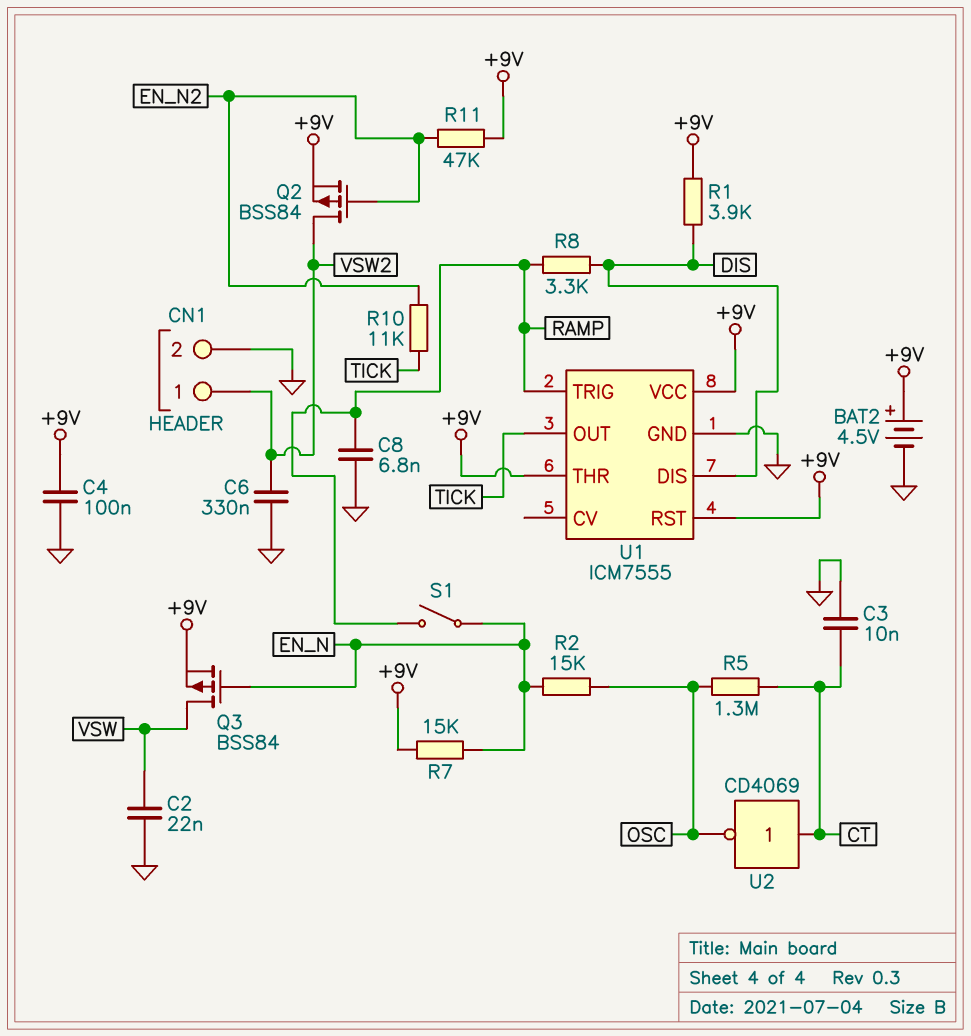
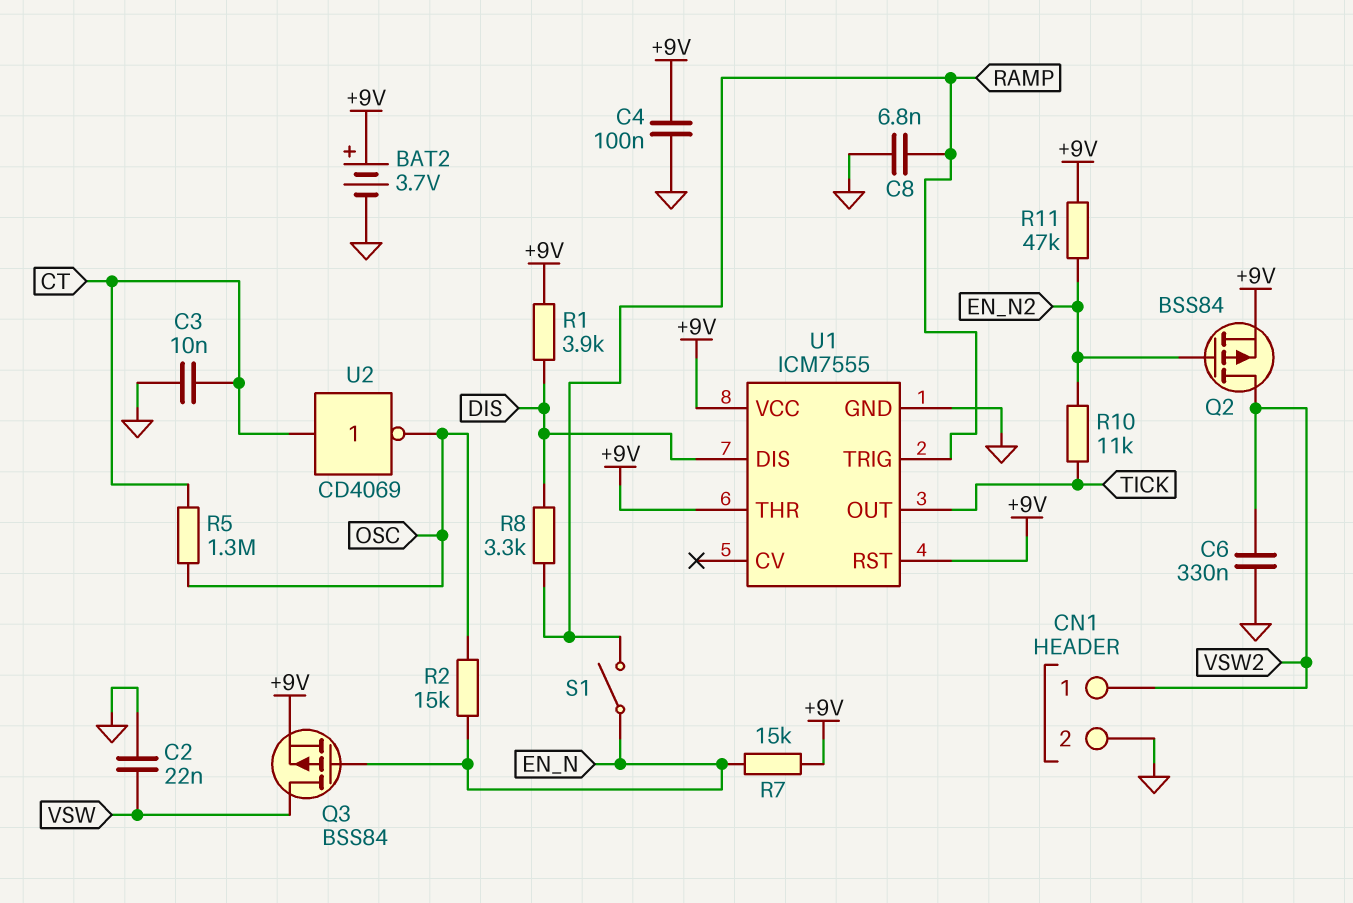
BAT2: 4.5V (plus +9V, minus GND) -> 3.7V (plus +9V, minus GND)

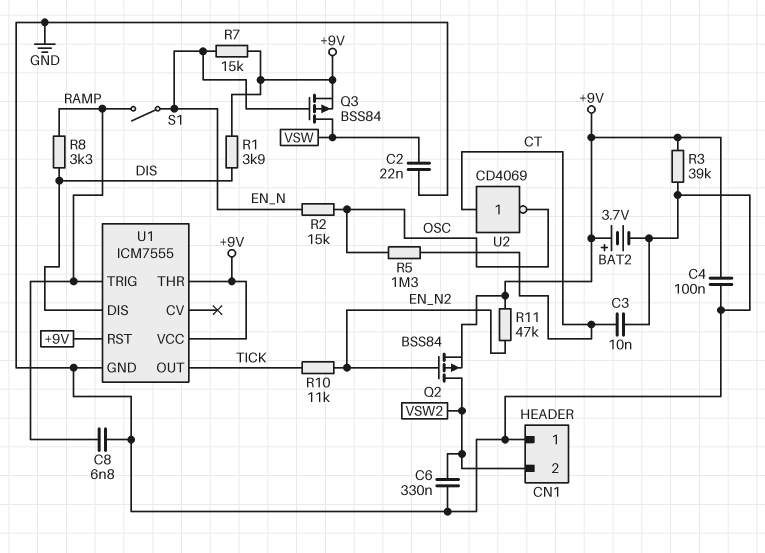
CN1 pin 1: VSW2 -> GND
CN1 pin 2: GND -> VSW2
R3: none -> 39k (+9V, GND)

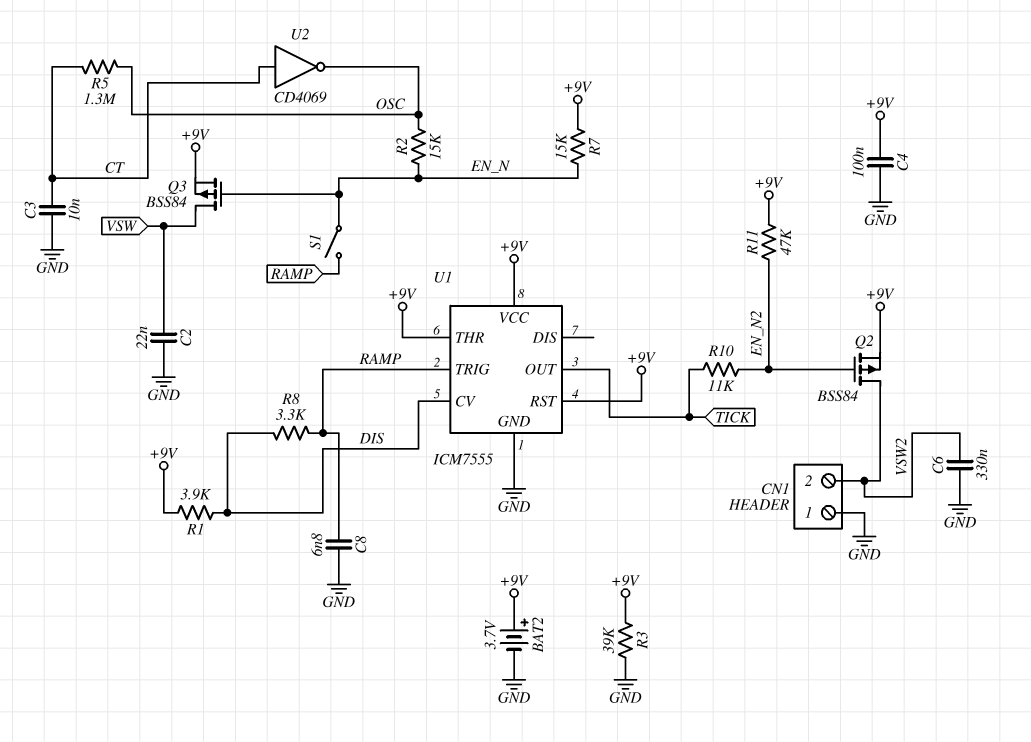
U1 pin CV: none -> DIS
U1 pin DIS: DIS -> none

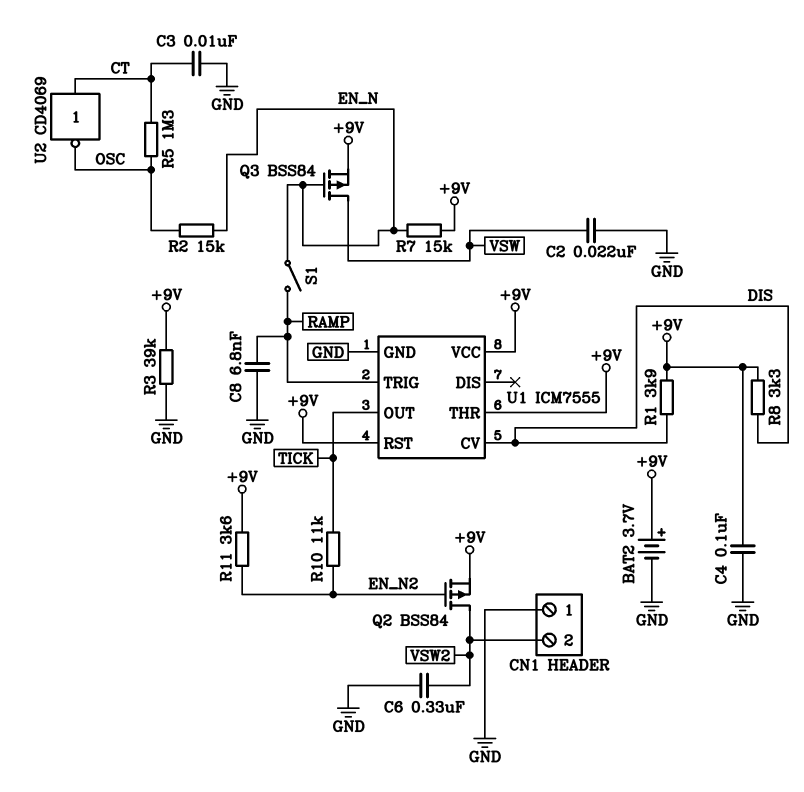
R8: 3.3k (DIS, RAMP) -> 3.3k (+9V, DIS)
R11: 47k (+9V, EN_N2) -> 3.6k (+9V, EN_N2)

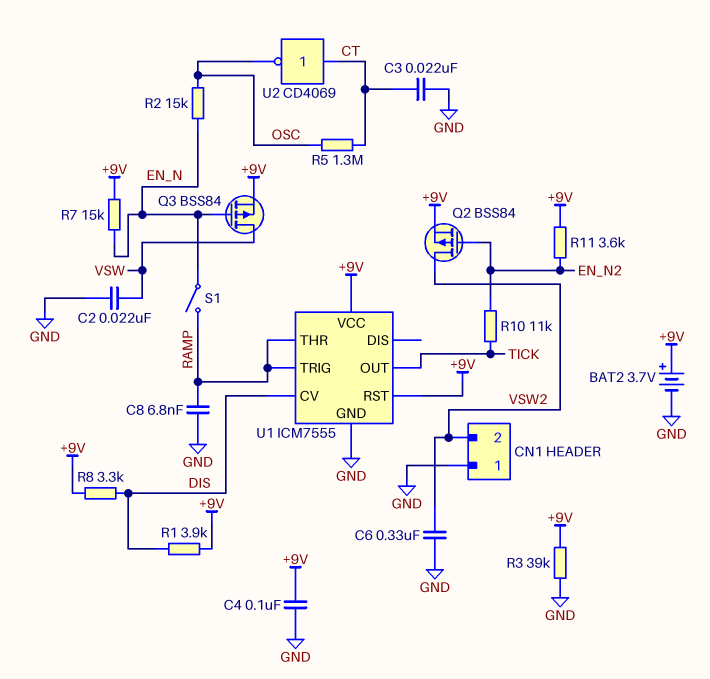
C3: 10nF (CT, GND) -> 22nF (CT, GND)
U1 pin THR: +9V -> RAMP

